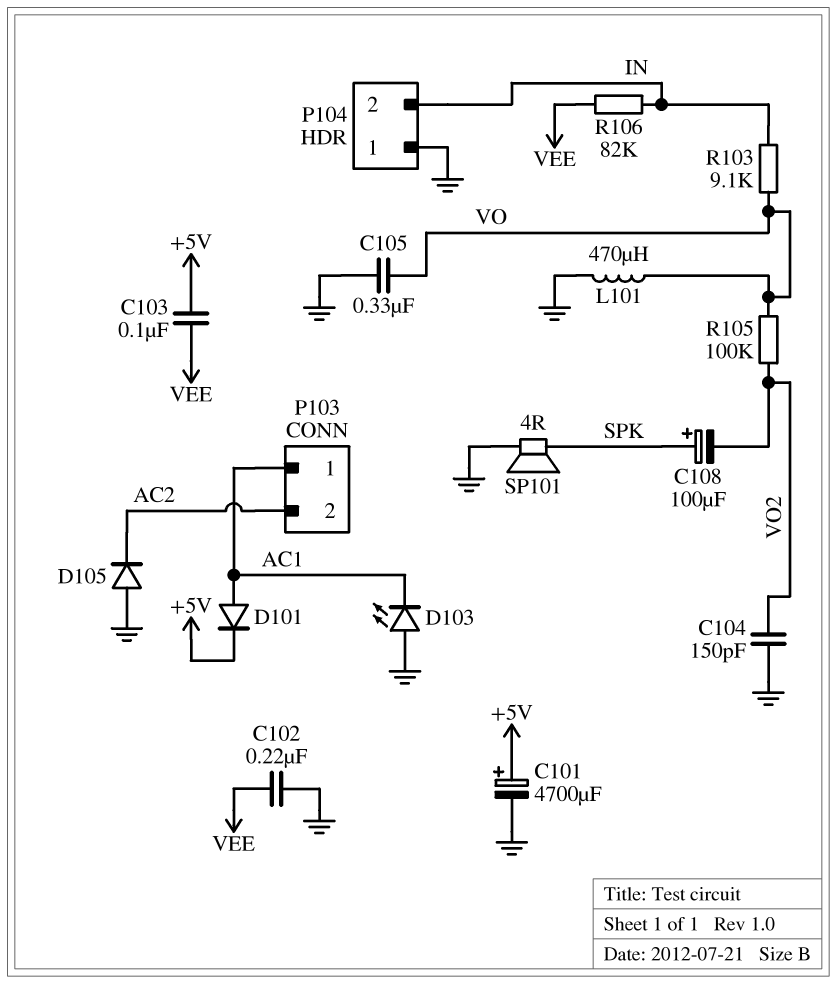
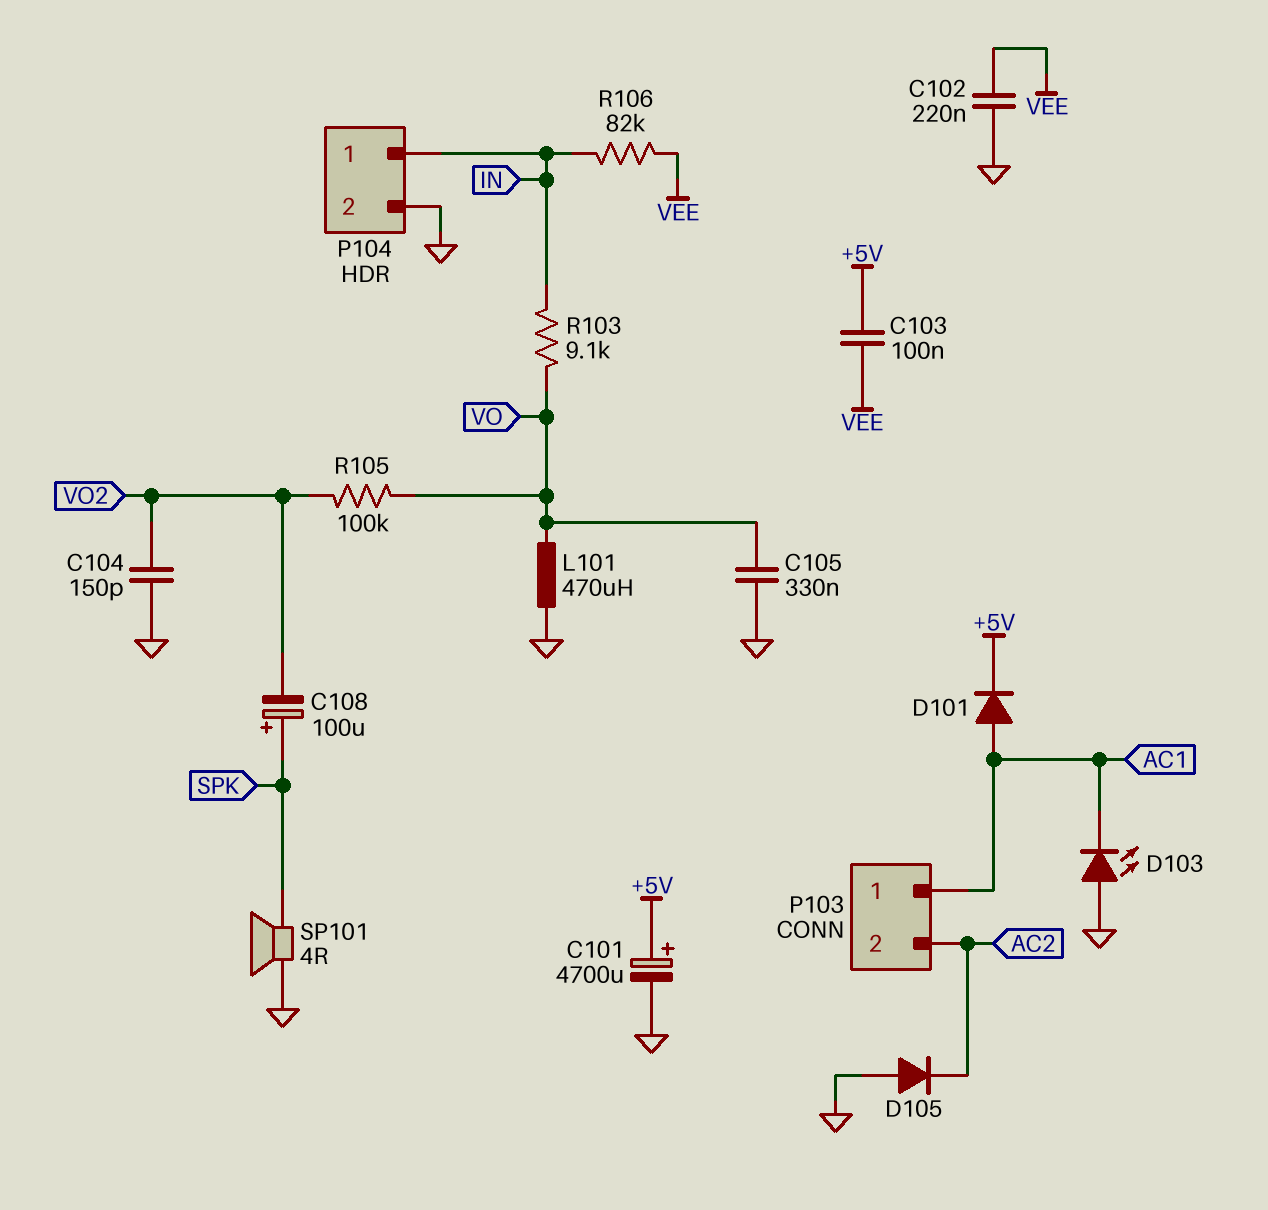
P104 pin 1: GND -> IN
P104 pin 2: IN -> GND

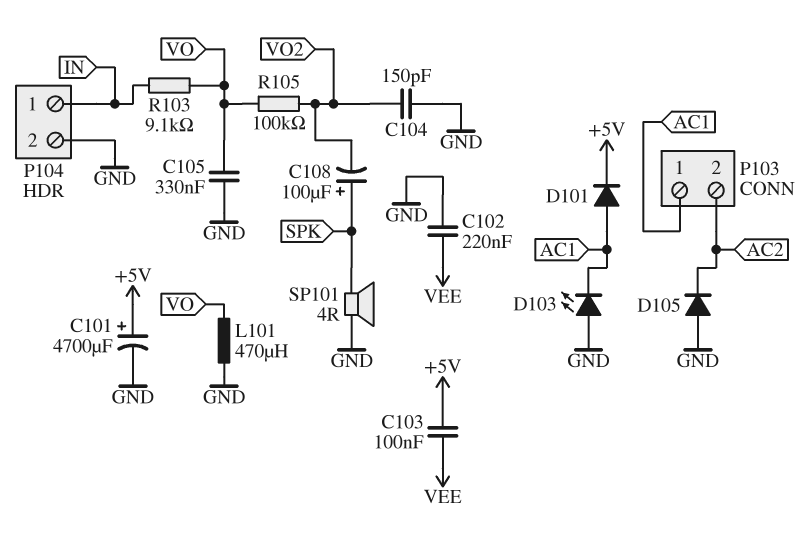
R106: 82k (IN, VEE) -> none

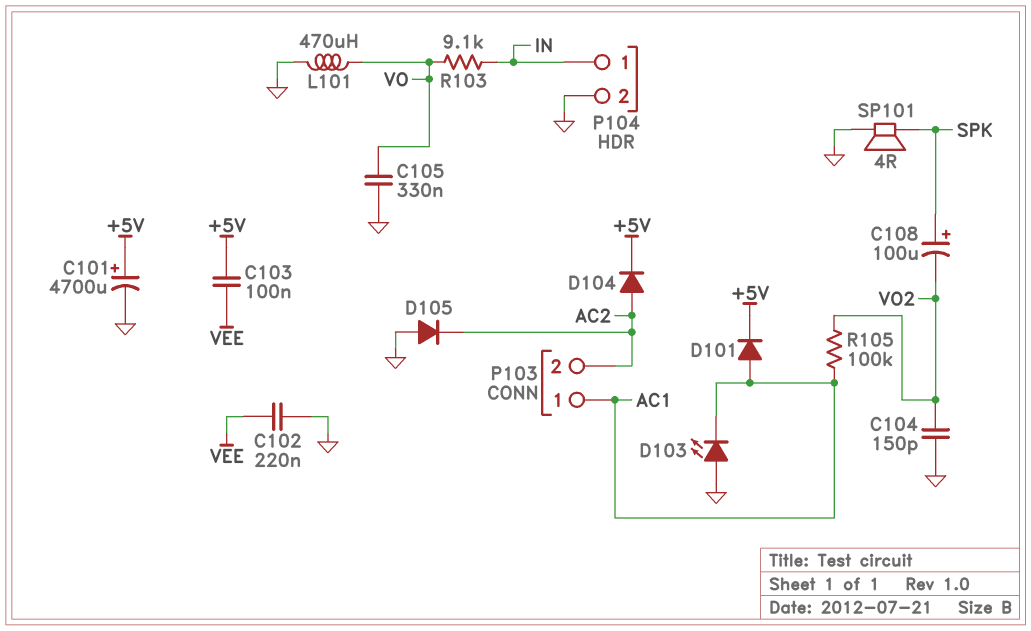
D104: none -> diode (A AC2, K +5V)
R105: 100k (VO, VO2) -> 100k (AC1, VO2)

